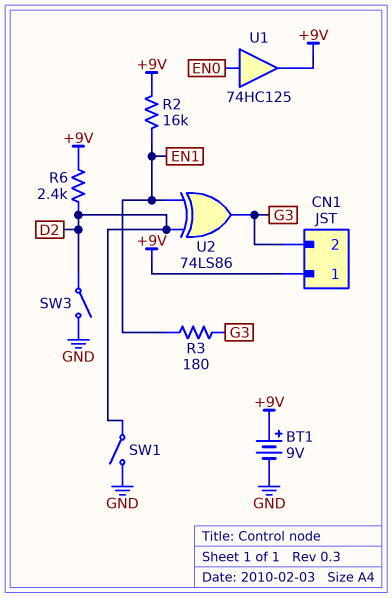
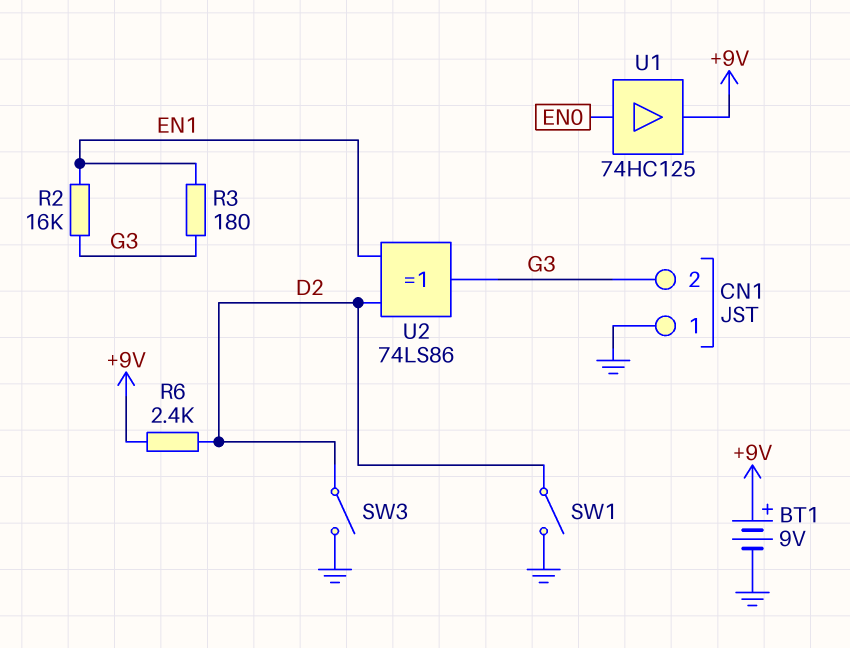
CN1 pin 1: +9V -> GND
R2: 16k (+9V, EN1) -> 16k (EN1, G3)

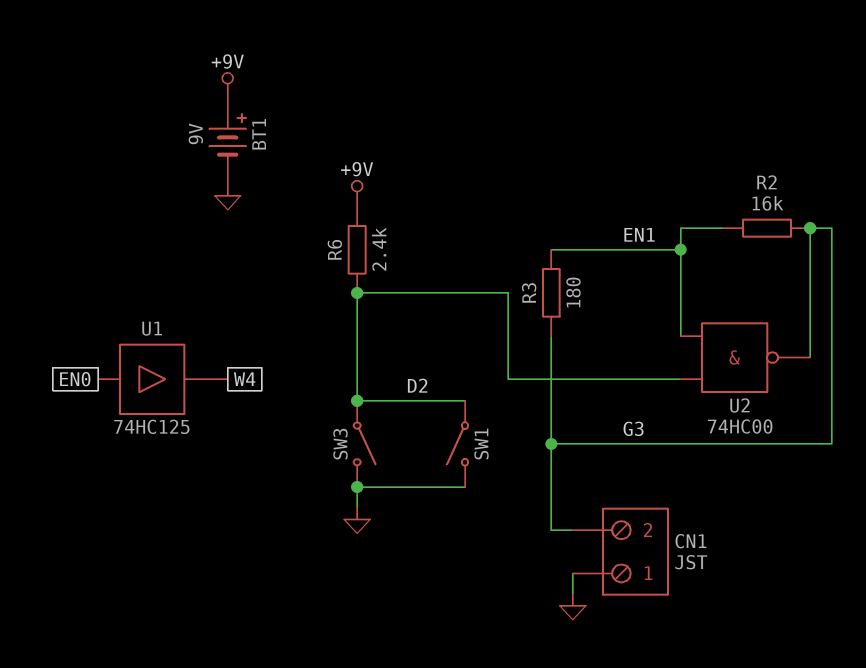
U1: buffer 74HC125 (in EN0, out +9V) -> buffer 74HC125 (in EN0, out W4)
U2: XOR 74LS86 (in D2, in EN1, out G3) -> NAND 74HC00 (in D2, in EN1, out G3)

